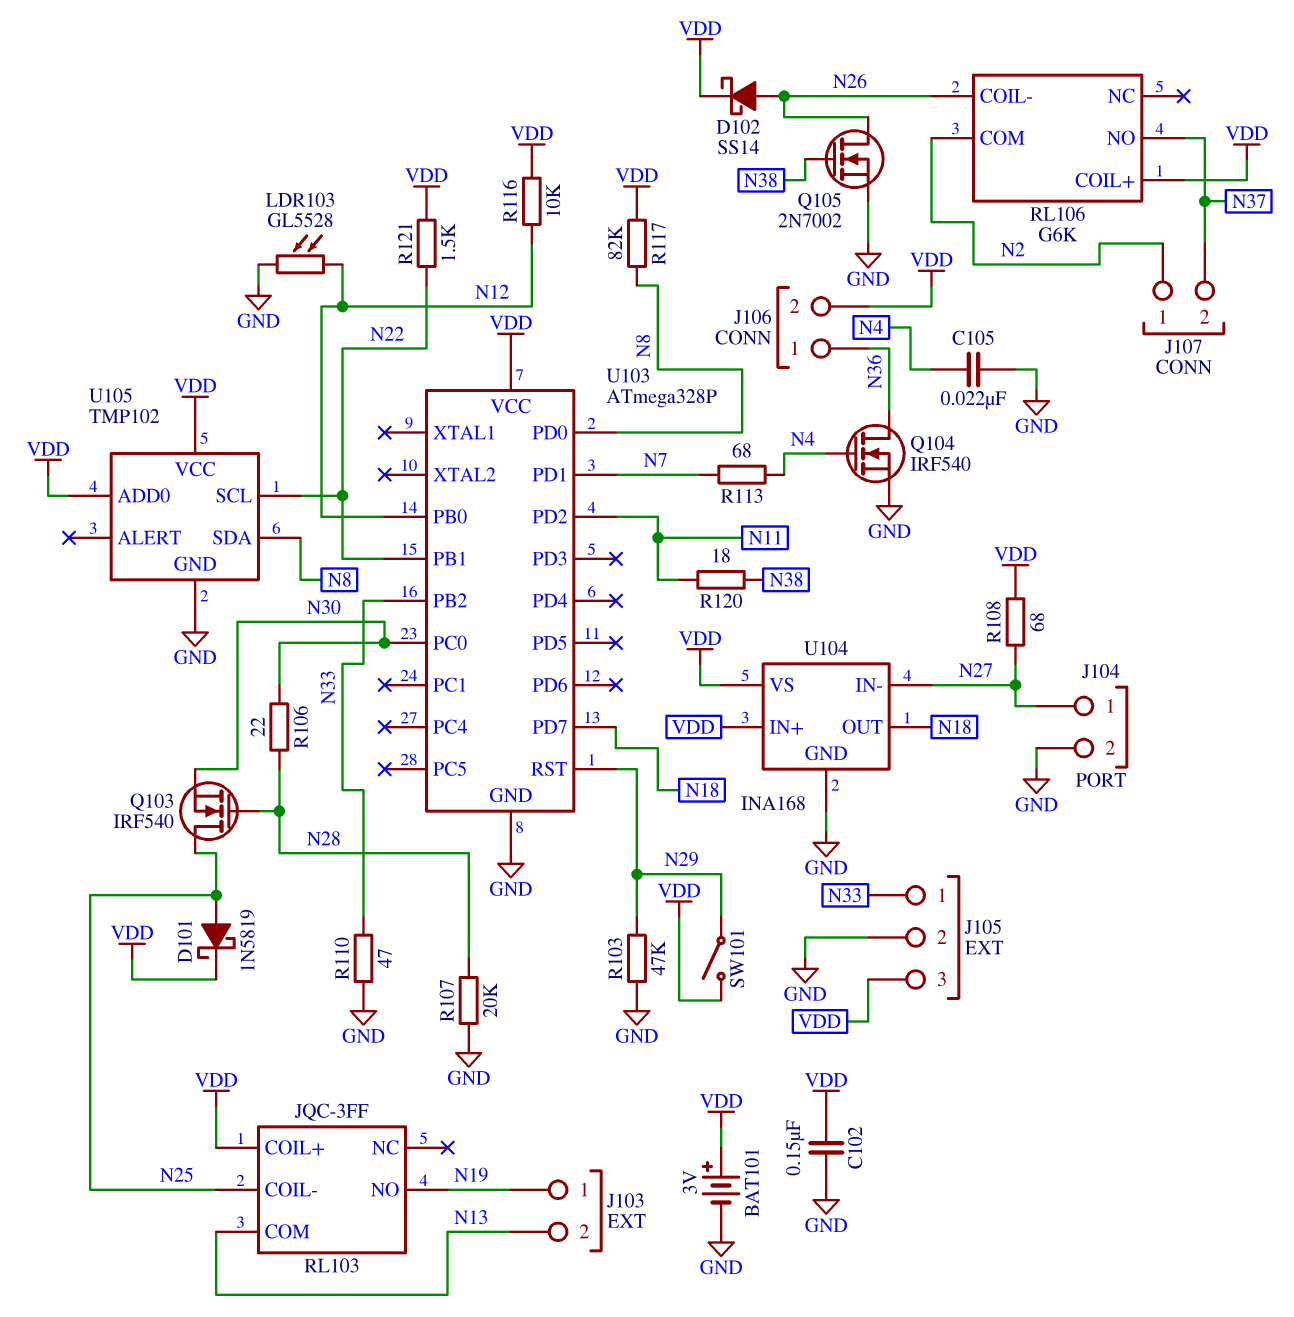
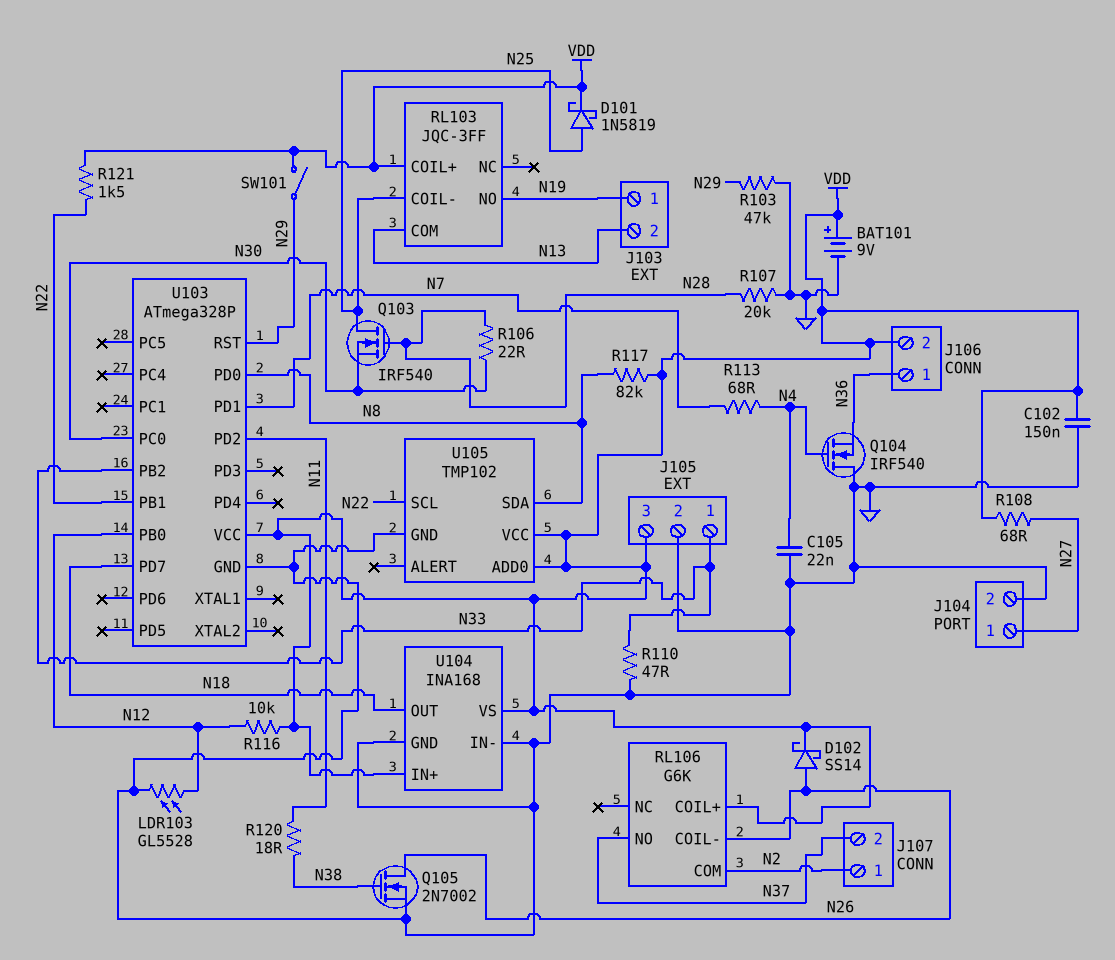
BAT101: 3V (plus VDD, minus GND) -> 9V (plus VDD, minus GND)
Q104: NMOS IRF540 (G N4, D N36, S GND) -> NMOS IRF540 (G N4, D GND, S N36)
U104 pin IN-: N27 -> GND

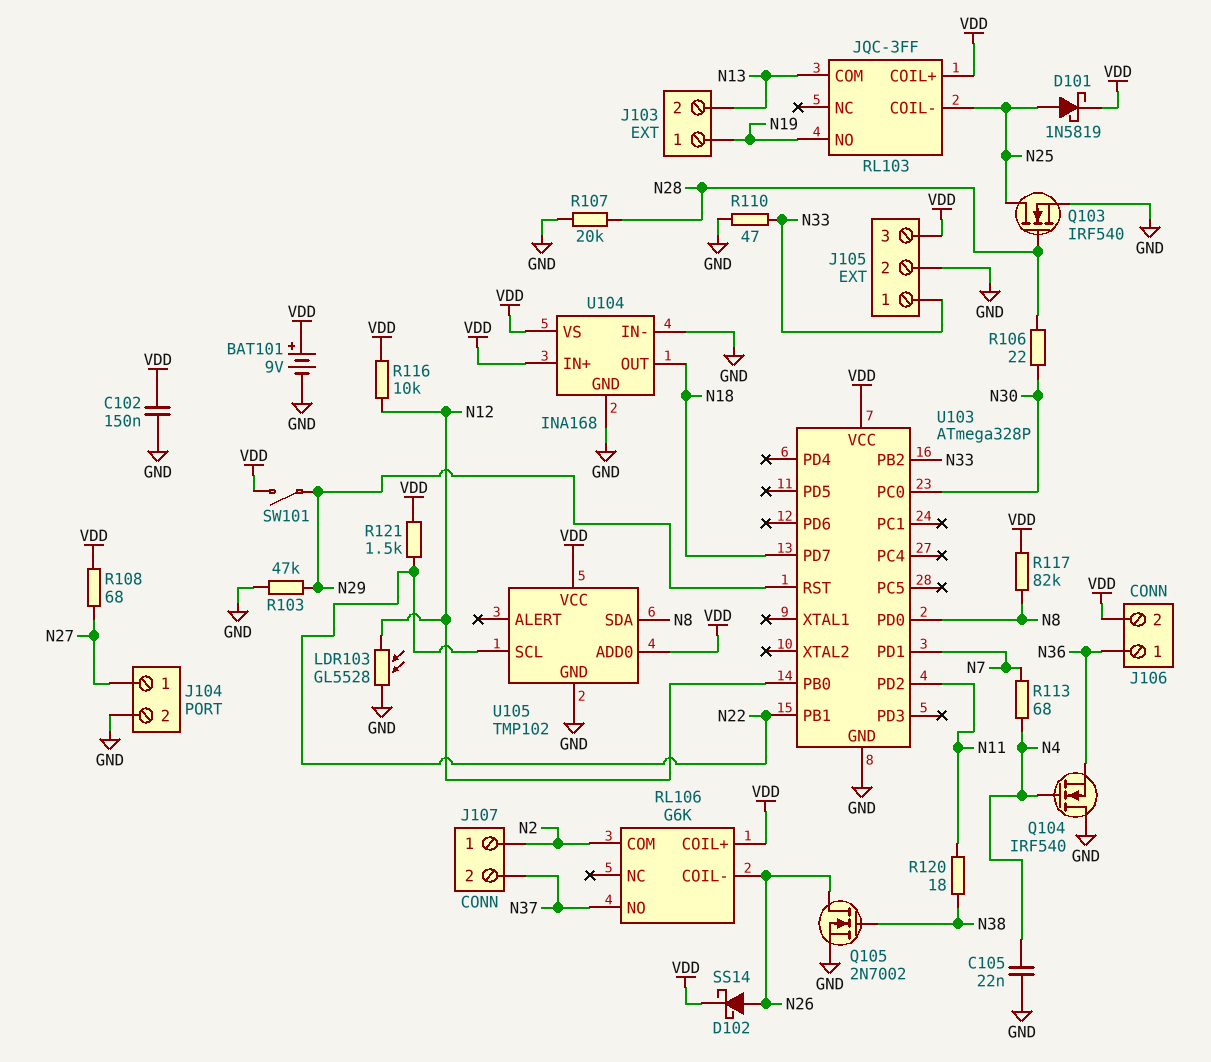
Q103: NMOS IRF540 (G N28, D N25, S N30) -> NMOS IRF540 (G N28, D N25, S GND)

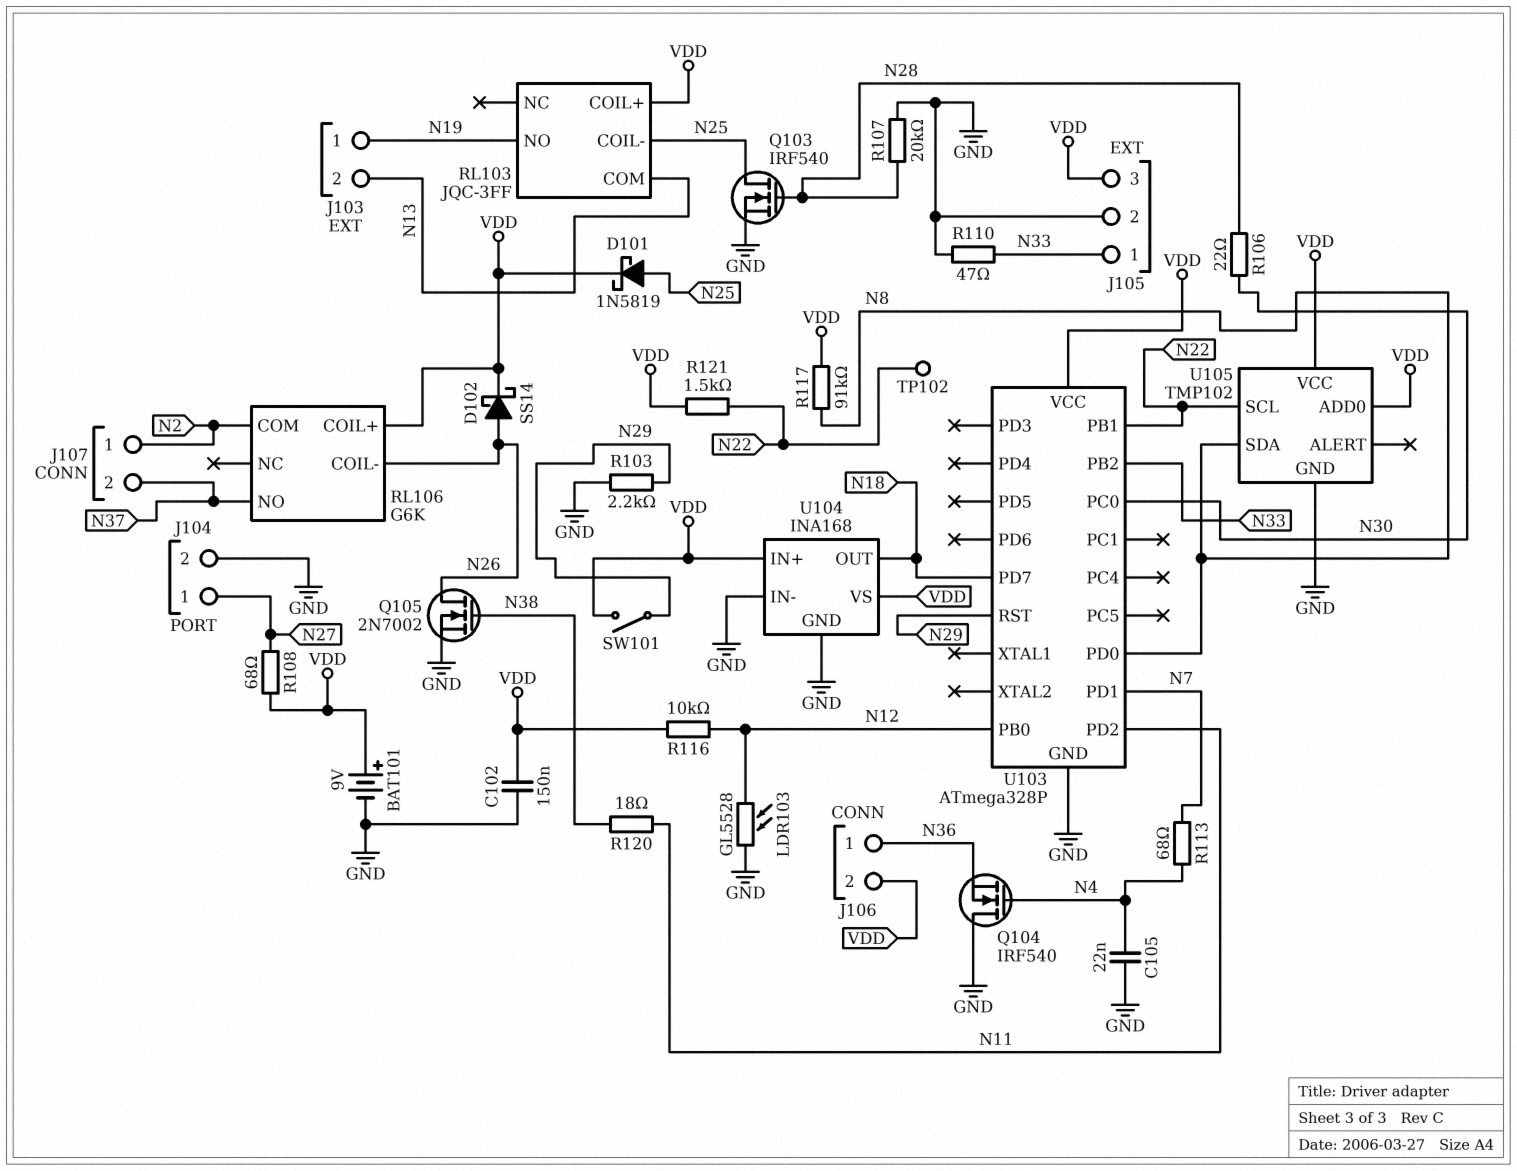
R103: 47k (GND, N29) -> 2.2k (GND, N29)
R117: 82k (N8, VDD) -> 91k (N8, VDD)
TP102: none -> test point (N22)

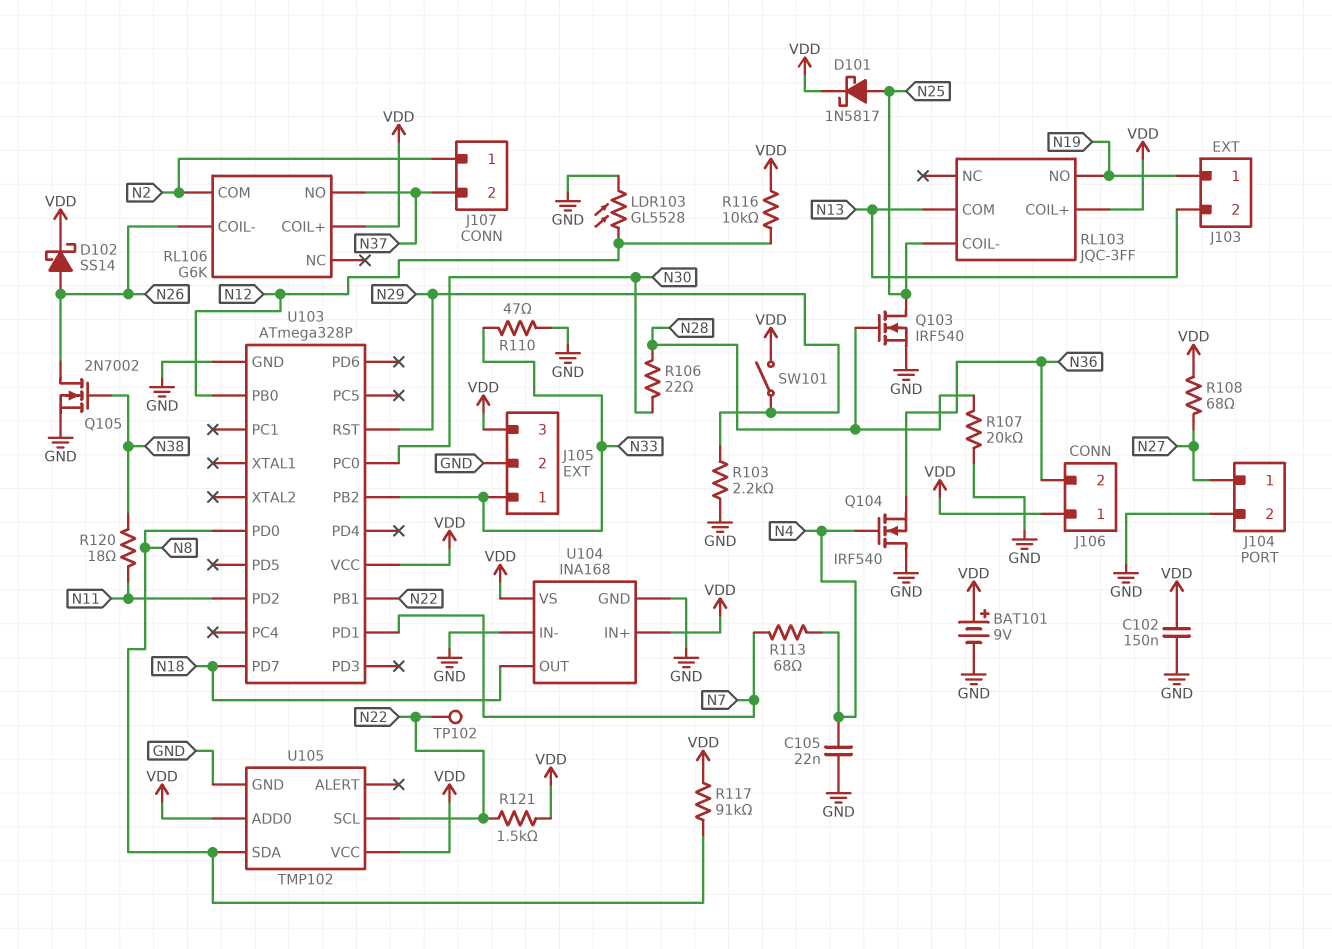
D101: schottky 1N5819 (A N25, K VDD) -> schottky 1N5817 (A N25, K VDD)
J106 pin 1: N36 -> VDD
J106 pin 2: VDD -> N36

